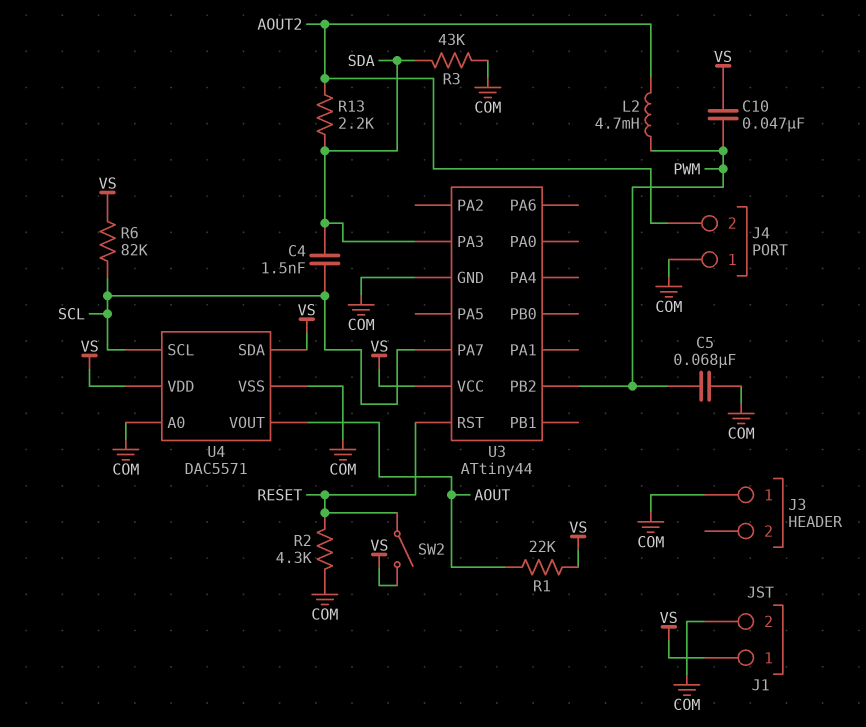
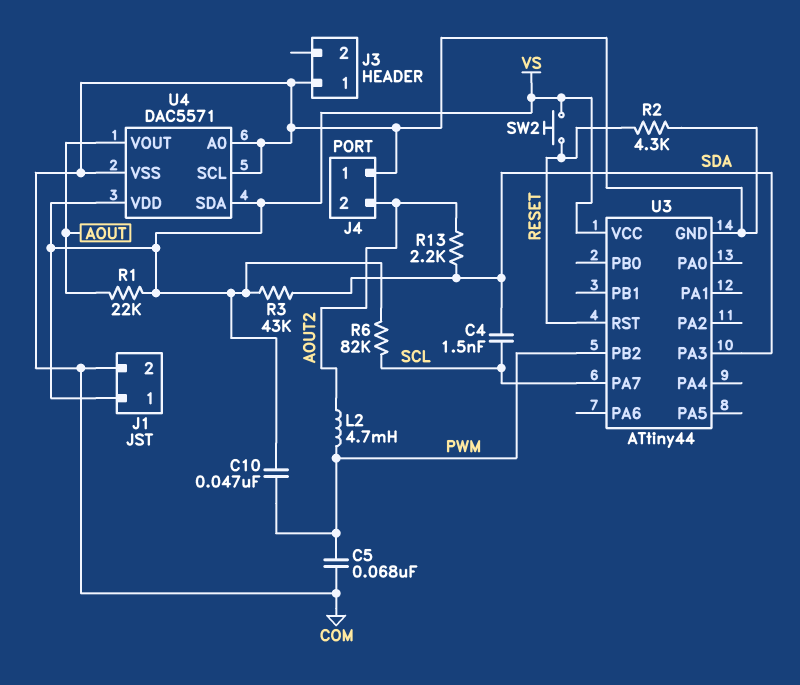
R3: 43k (COM, SDA) -> 43k (SDA, VS)
SW2: switch (RESET, VS) -> button (RESET, VS)
U4 pin SCL: SCL -> COM

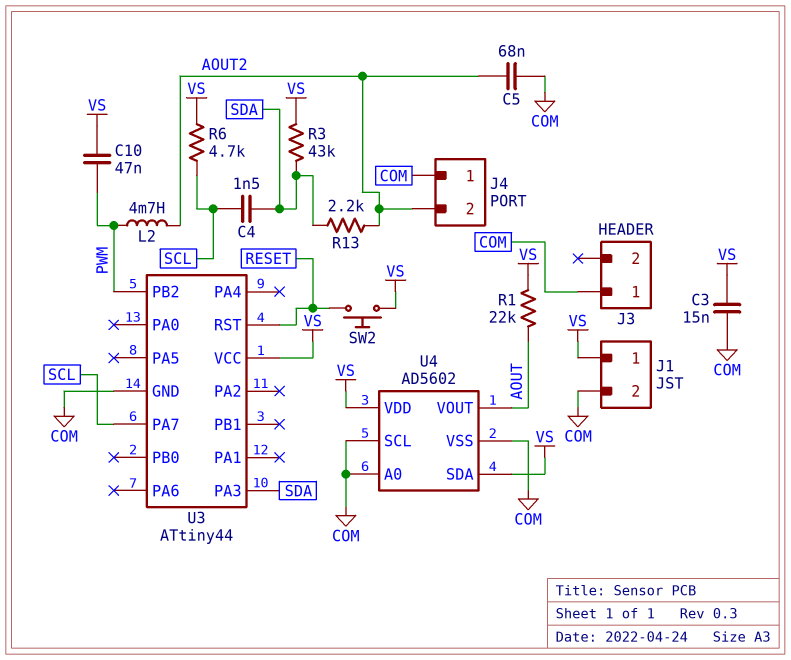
C3: none -> 15nF (COM, VS)
C5: 68nF (COM, PWM) -> 68nF (AOUT2, COM)
R2: 4.3k (COM, RESET) -> none
R6: 82k (SCL, VS) -> 4.7k (SCL, VS)
U4: DAC5571 -> AD5602

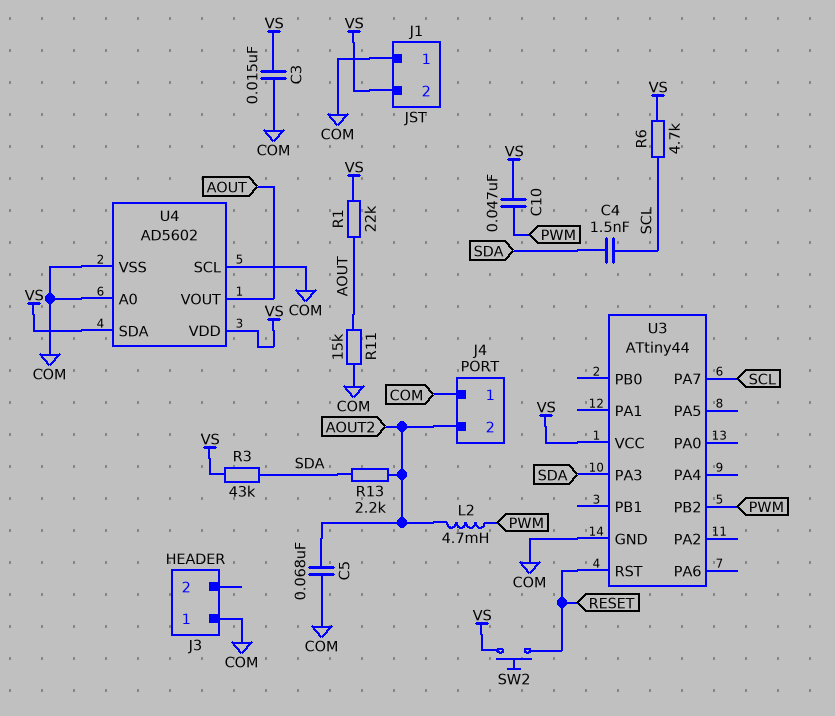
J1 pin 1: VS -> COM
J1 pin 2: COM -> VS
R11: none -> 15k (AOUT, COM)

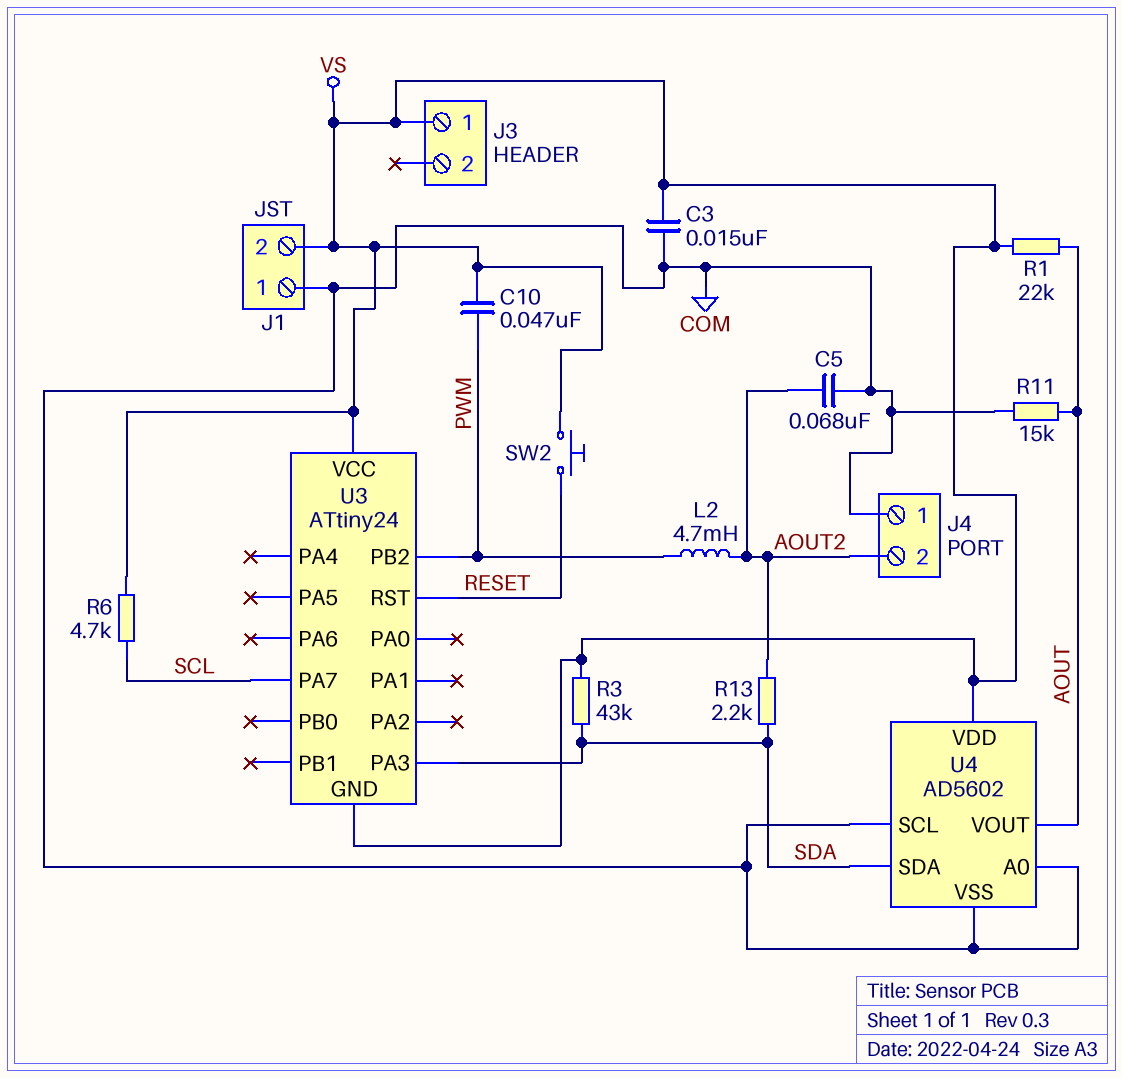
C4: 1.5nF (SCL, SDA) -> none
J3 pin 1: COM -> VS
U3: ATtiny44 -> ATtiny24
U3 pin GND: COM -> VS
U4 pin SDA: VS -> SDA

